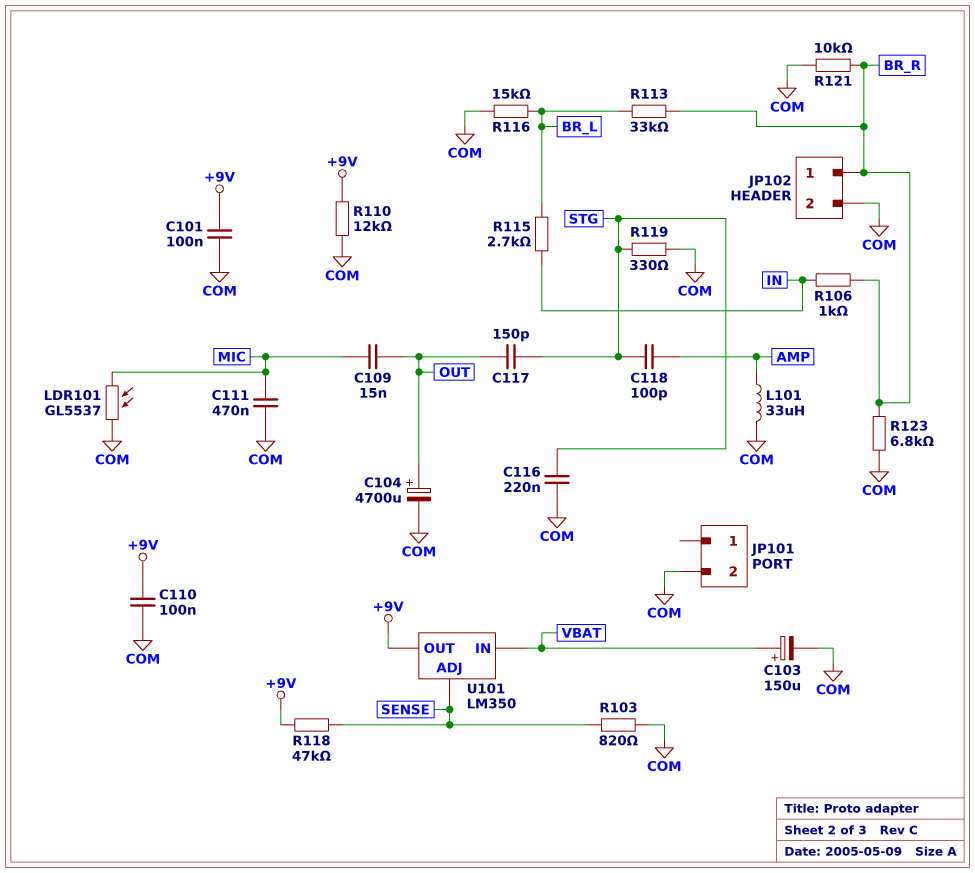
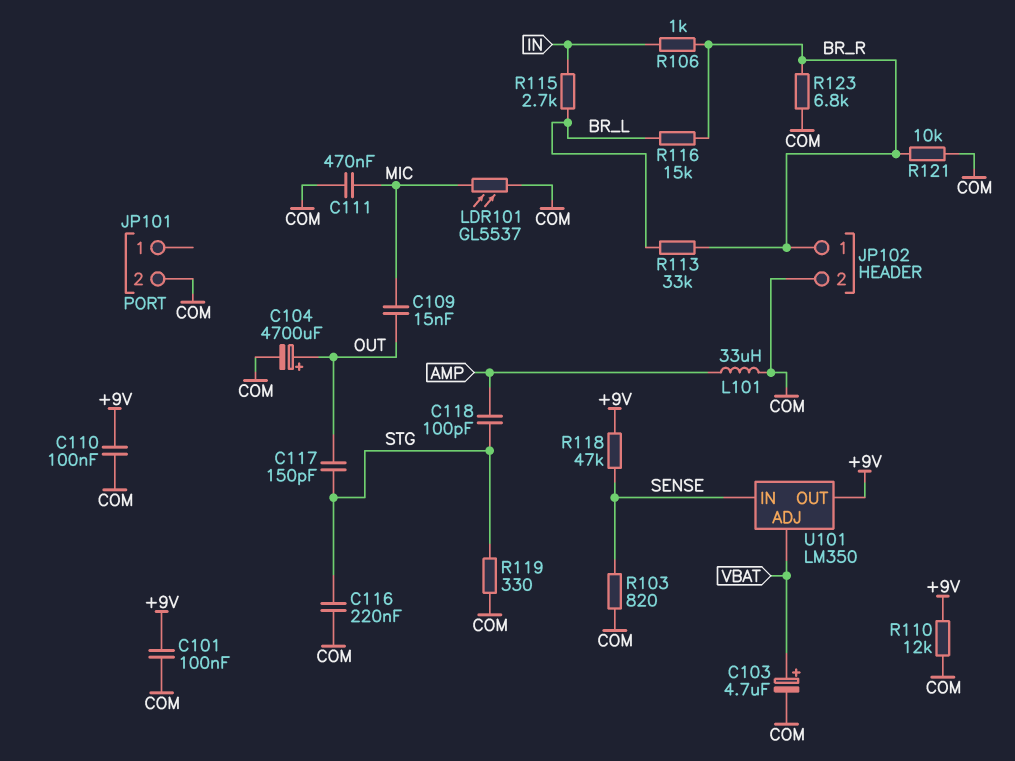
C103: 150uF (plus VBAT, minus COM) -> 4.7uF (plus VBAT, minus COM)
R116: 15k (BR_L, COM) -> 15k (BR_L, BR_R)
U101 pin ADJ: SENSE -> VBAT
U101 pin IN: VBAT -> SENSE

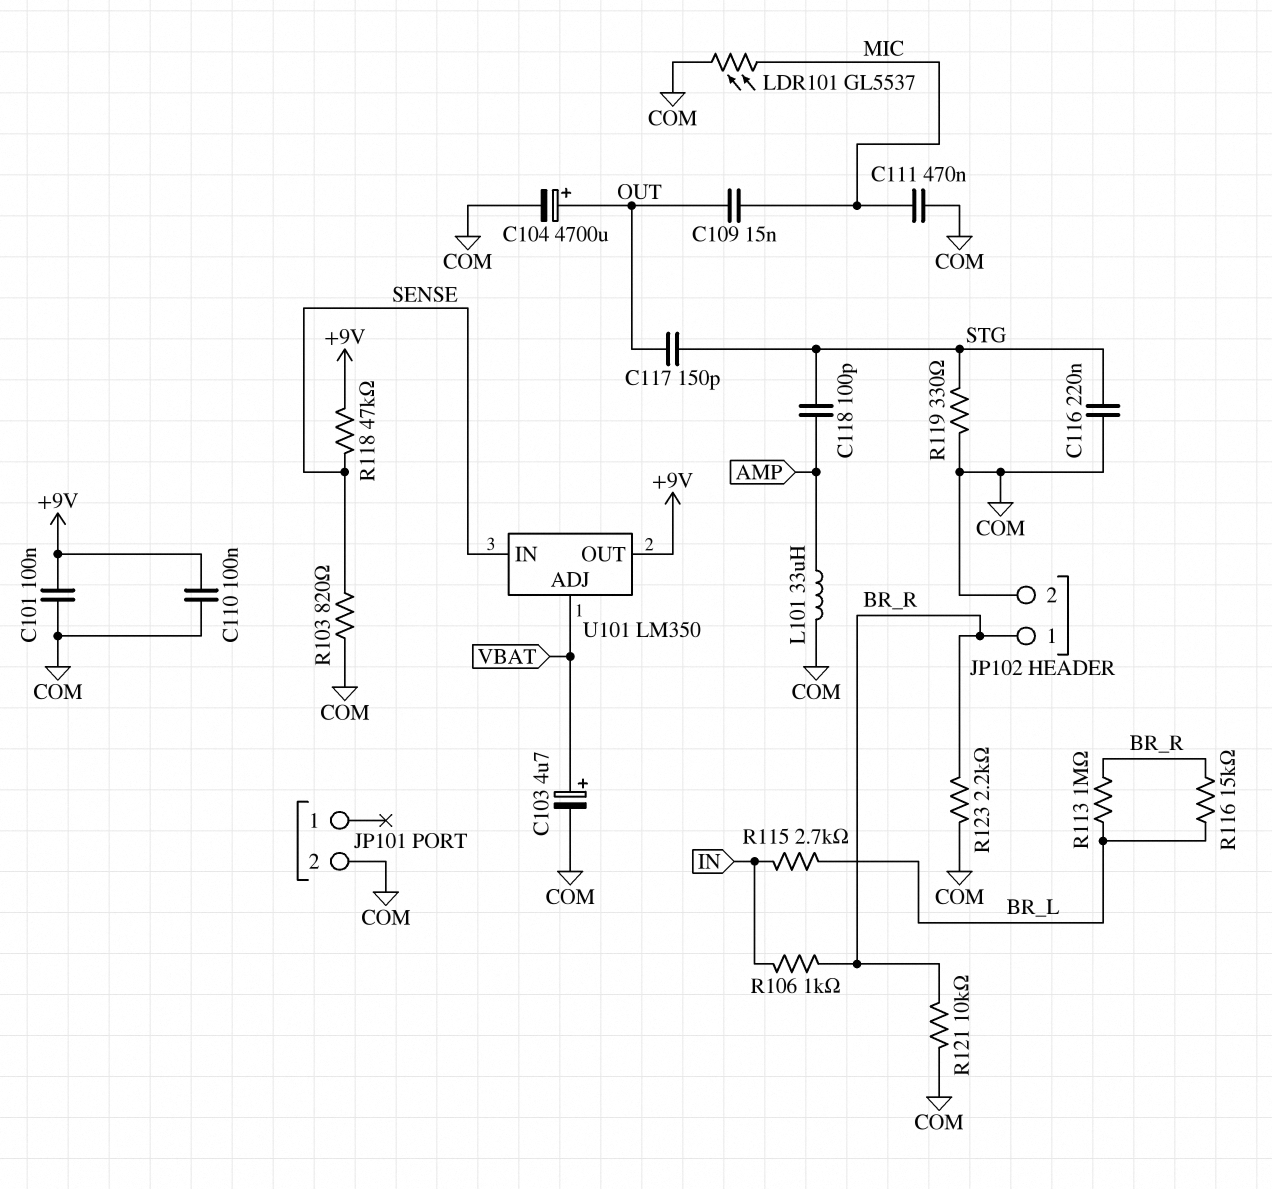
R110: 12k (+9V, COM) -> none
R113: 33k (BR_L, BR_R) -> 1M (BR_L, BR_R)
R123: 6.8k (BR_R, COM) -> 2.2k (BR_R, COM)

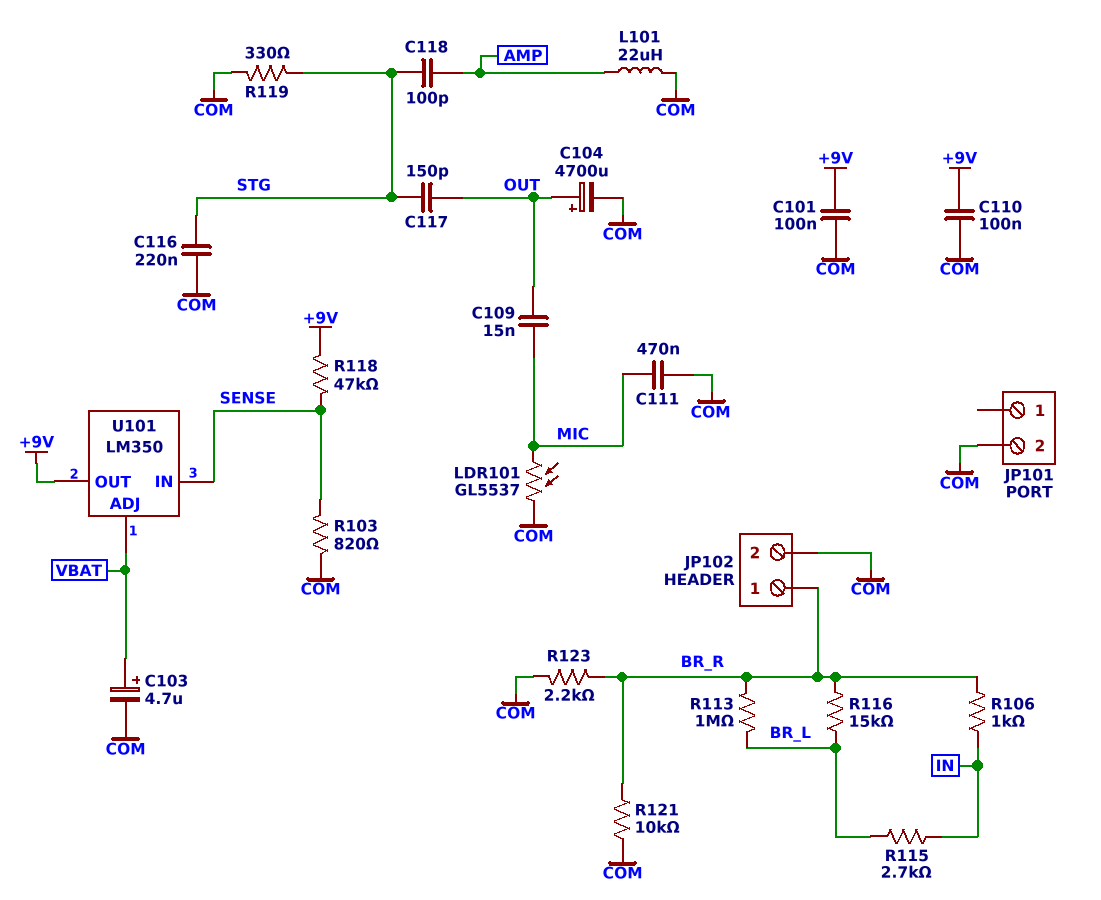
L101: 33uH (AMP, COM) -> 22uH (AMP, COM)

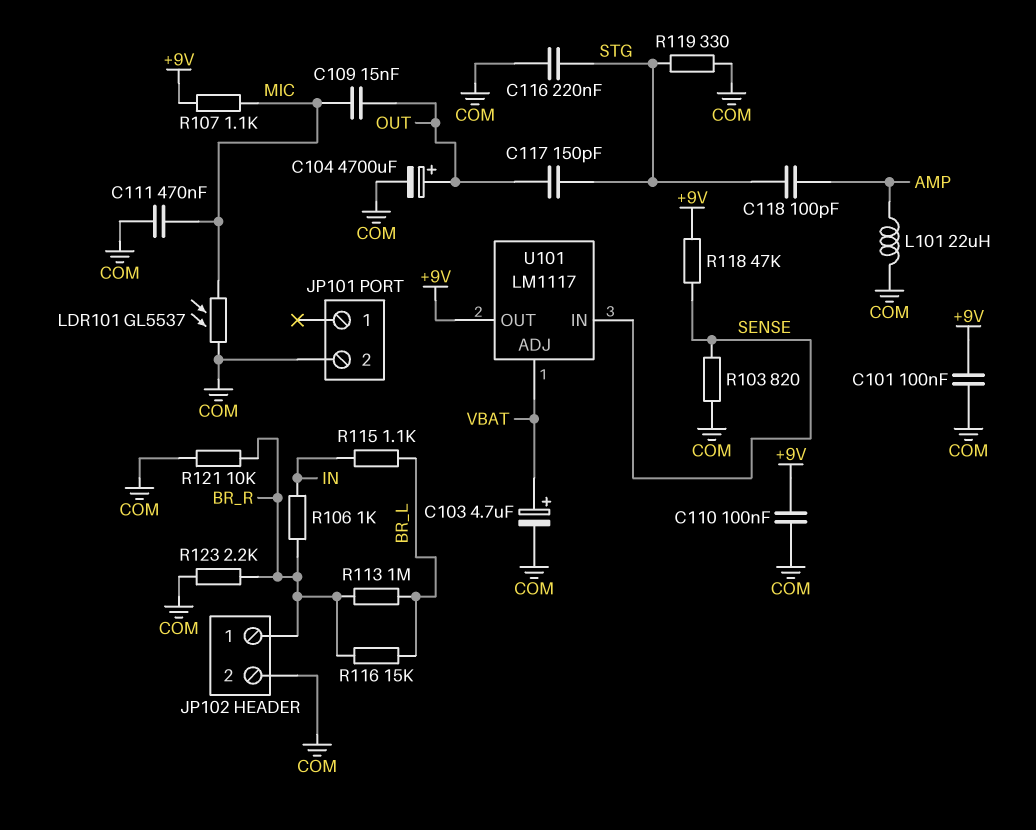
R107: none -> 1.1k (+9V, MIC)
R115: 2.7k (BR_L, IN) -> 1.1k (BR_L, IN)
U101: LM350 -> LM1117

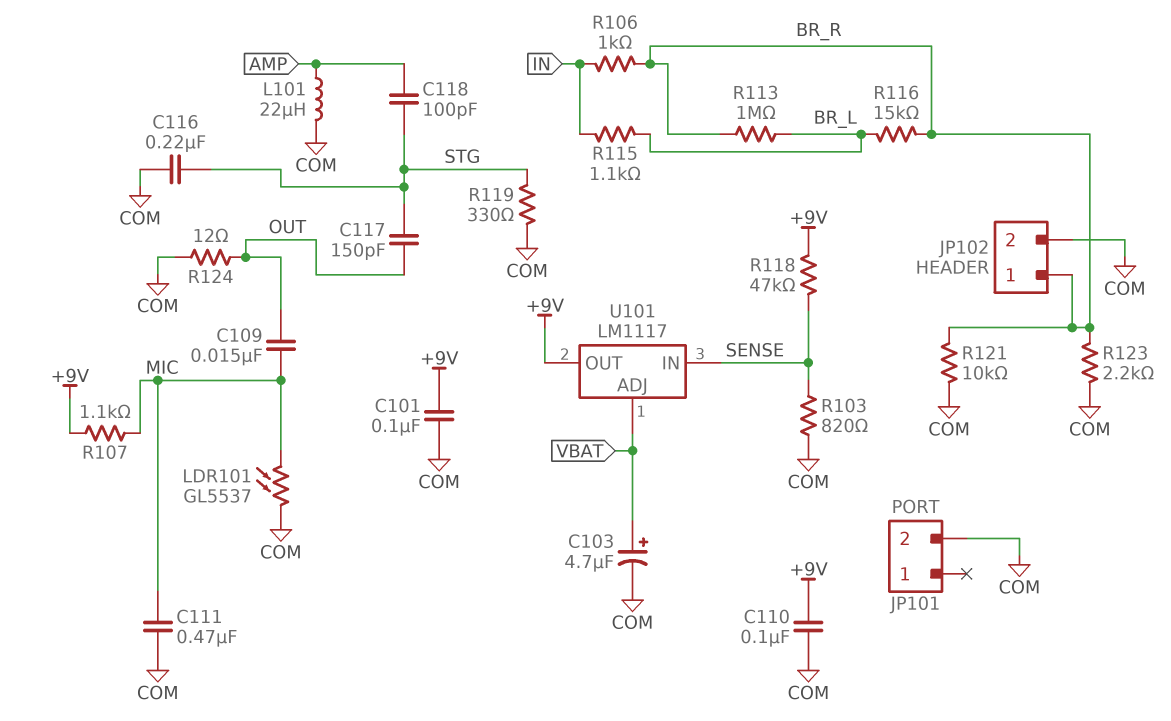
C104: 4700uF (plus OUT, minus COM) -> none
R124: none -> 12 (COM, OUT)

